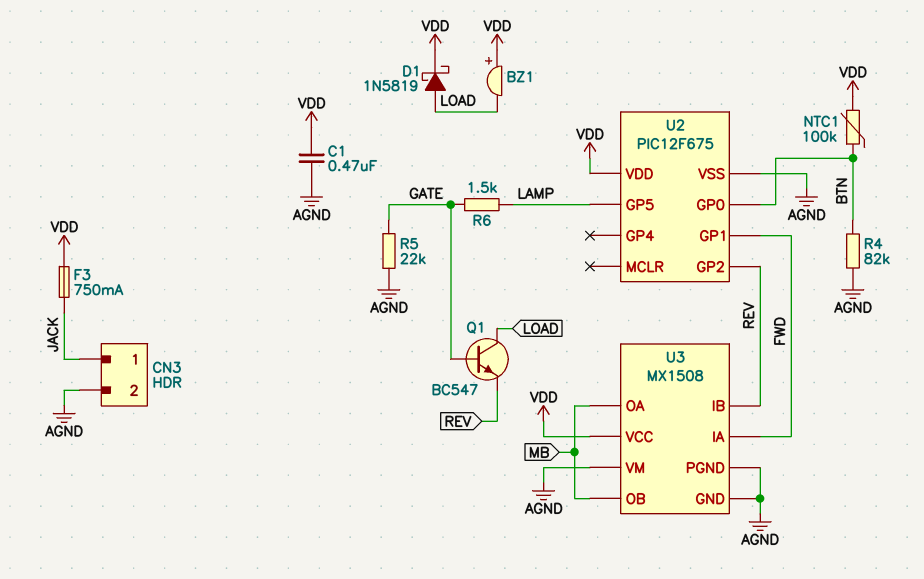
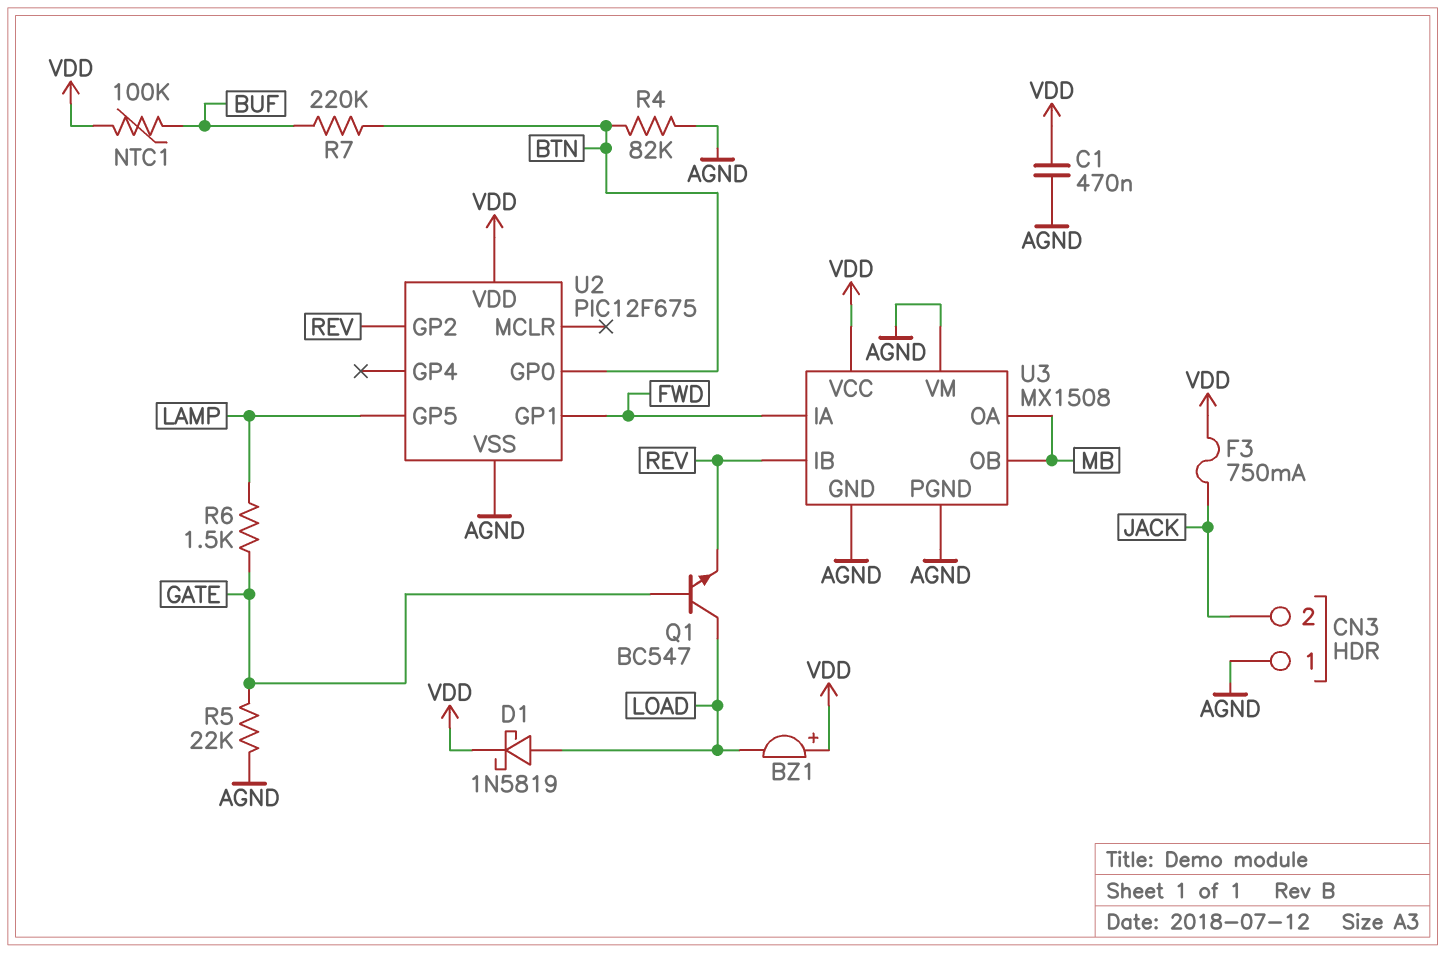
CN3 pin 1: JACK -> AGND
CN3 pin 2: AGND -> JACK
NTC1: 100k (BTN, VDD) -> 100k (BUF, VDD)
R7: none -> 220k (BTN, BUF)

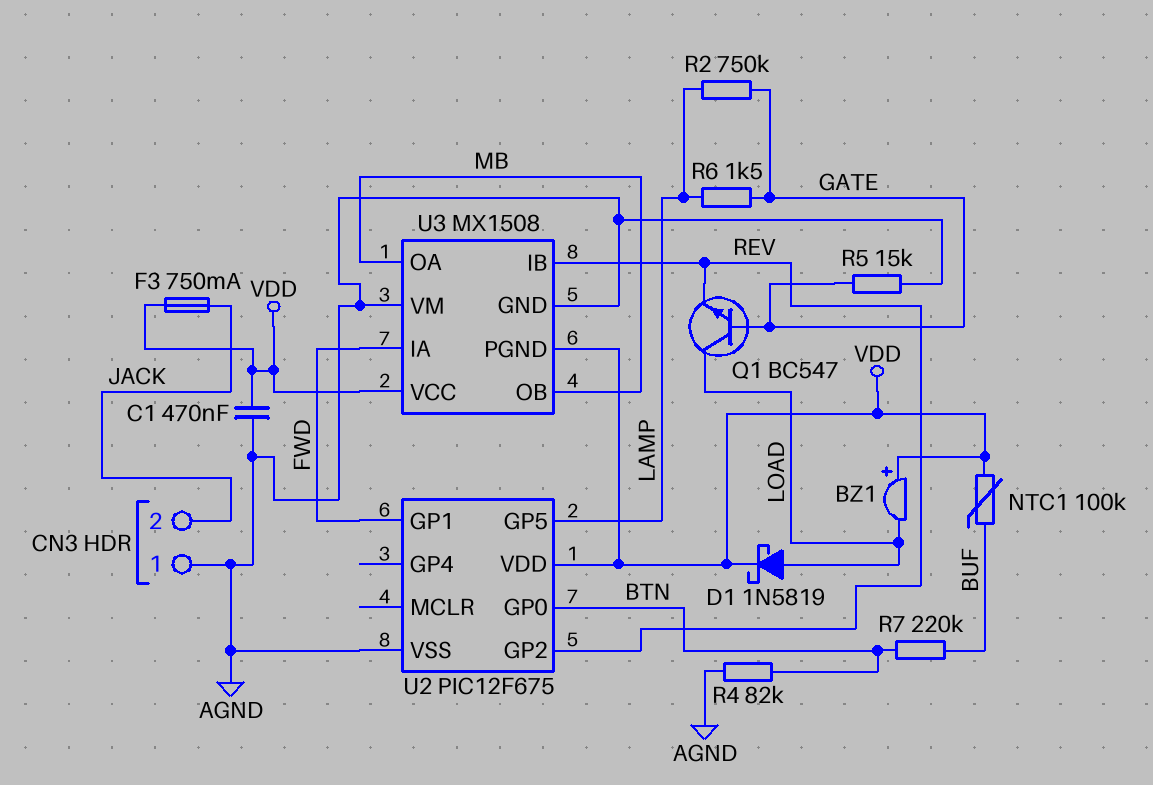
R2: none -> 750k (GATE, LAMP)
R5: 22k (AGND, GATE) -> 15k (AGND, GATE)
U3 pin PGND: AGND -> VDD

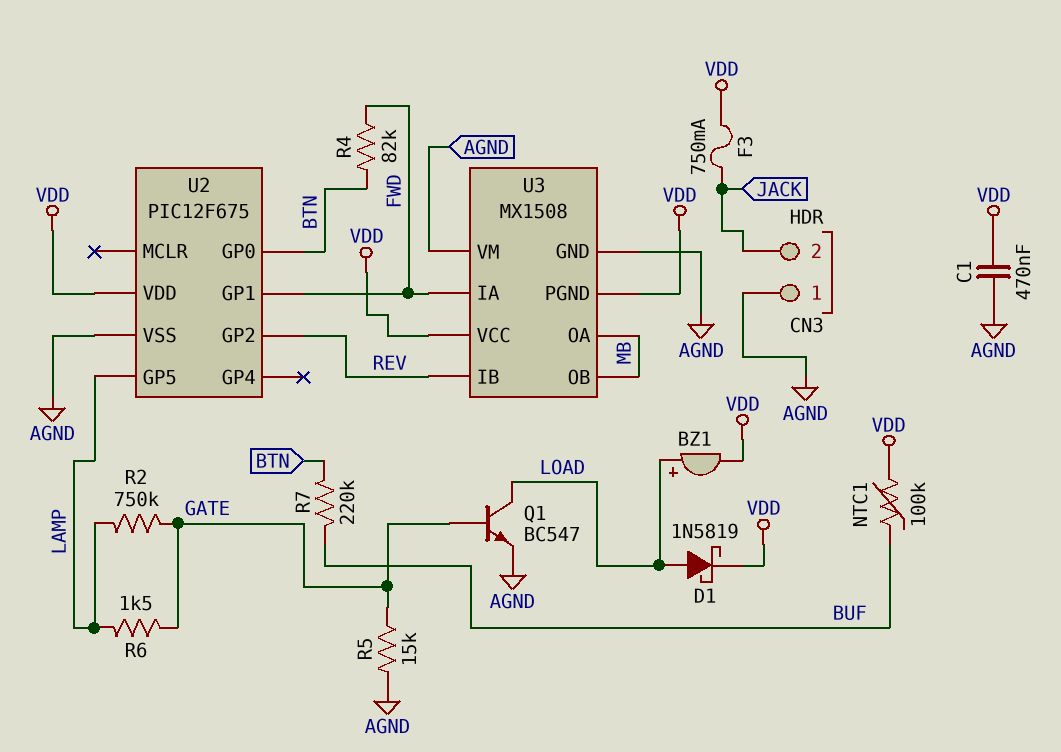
BZ1: buzzer (plus VDD, minus LOAD) -> buzzer (plus LOAD, minus VDD)
Q1: NPN BC547 (B GATE, C LOAD, E REV) -> NPN BC547 (B GATE, C LOAD, E AGND)
R4: 82k (AGND, BTN) -> 82k (BTN, FWD)

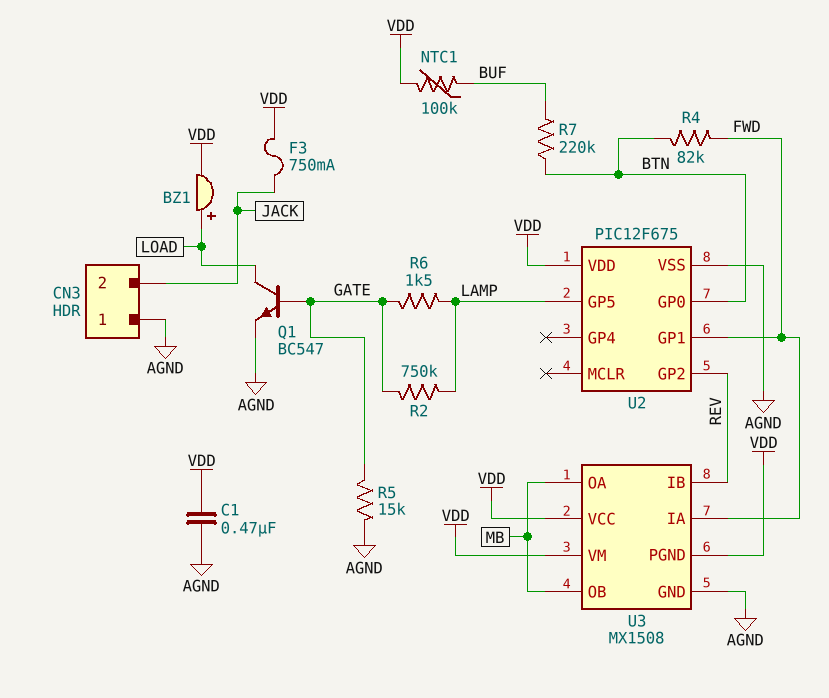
D1: schottky 1N5819 (A LOAD, K VDD) -> none
U3 pin VM: AGND -> VDD

